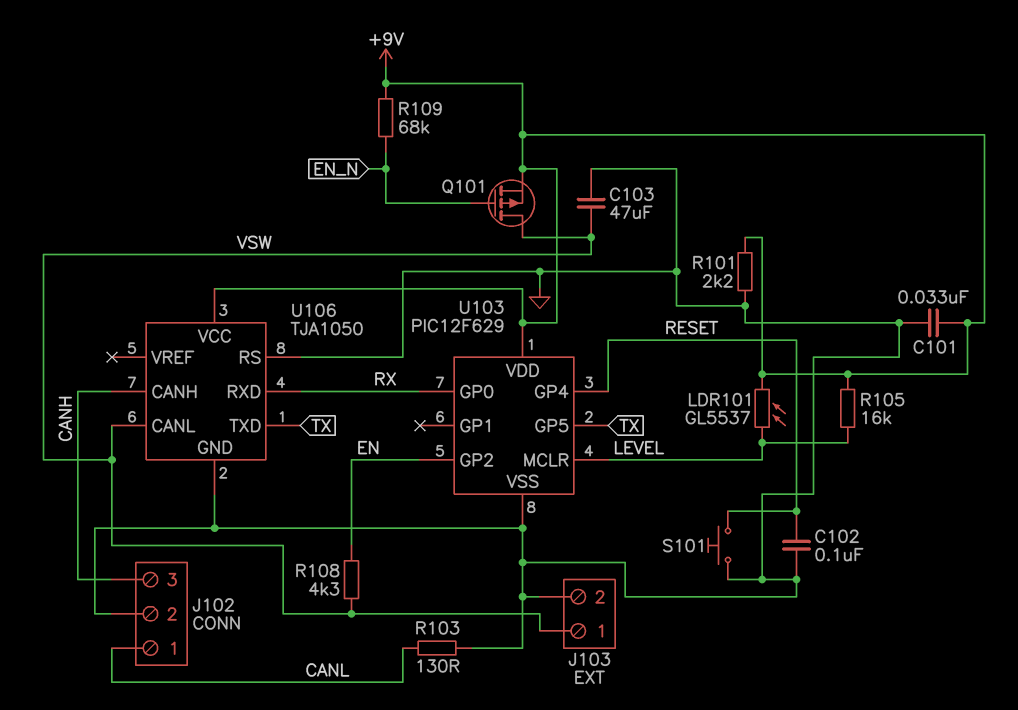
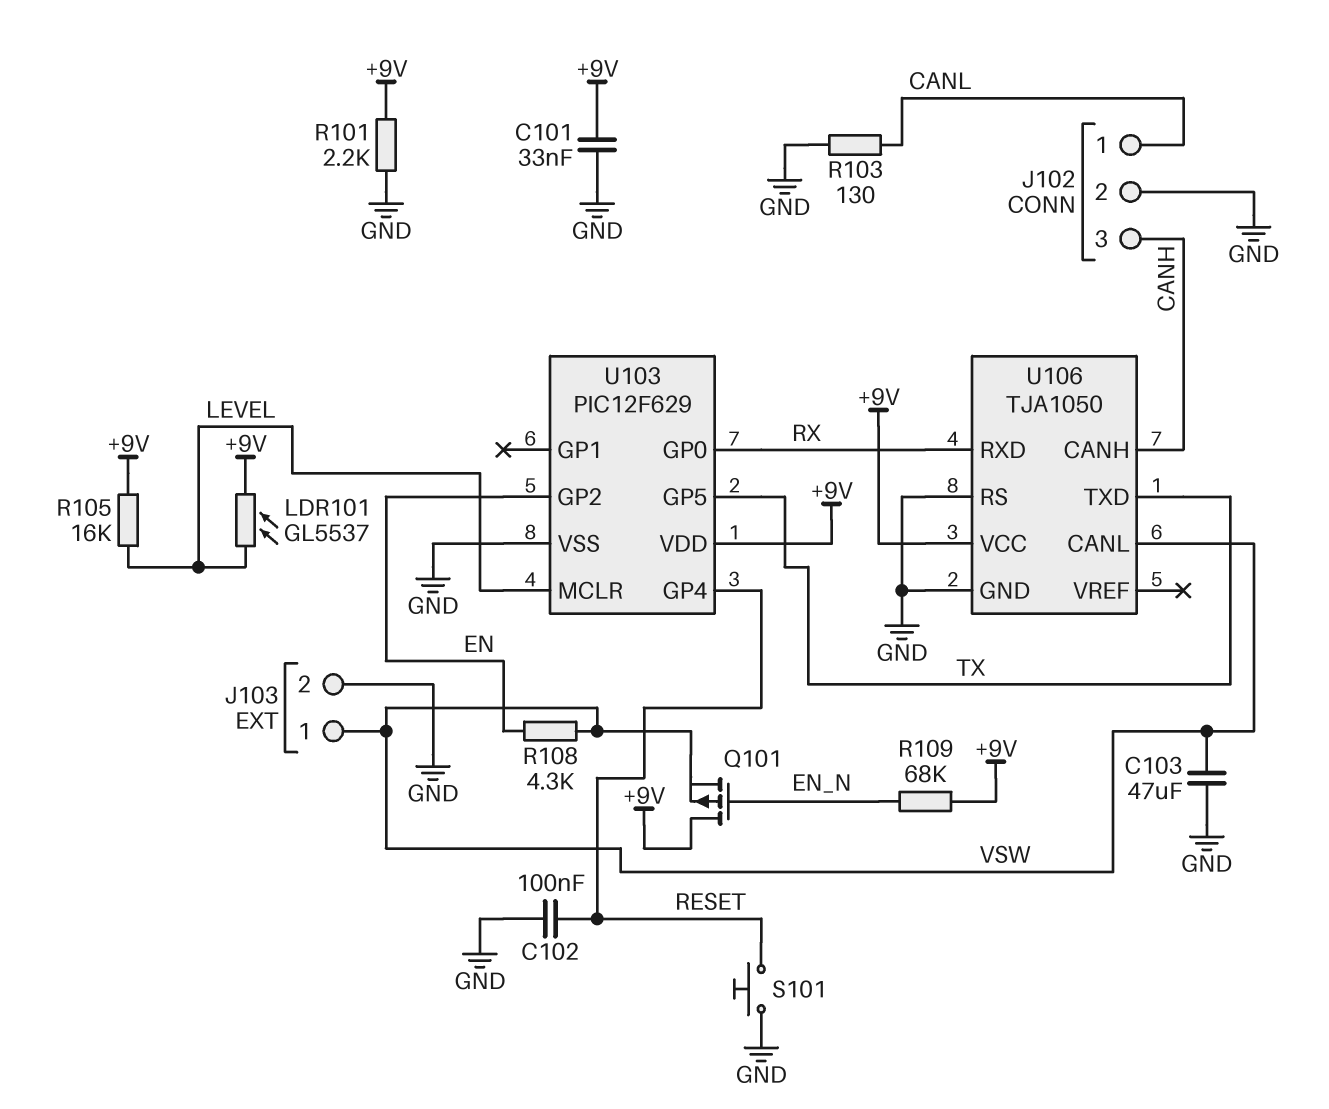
Q101: PMOS (G EN_N, D VSW, S +9V) -> PMOS (G EN_N, D +9V, S VSW)

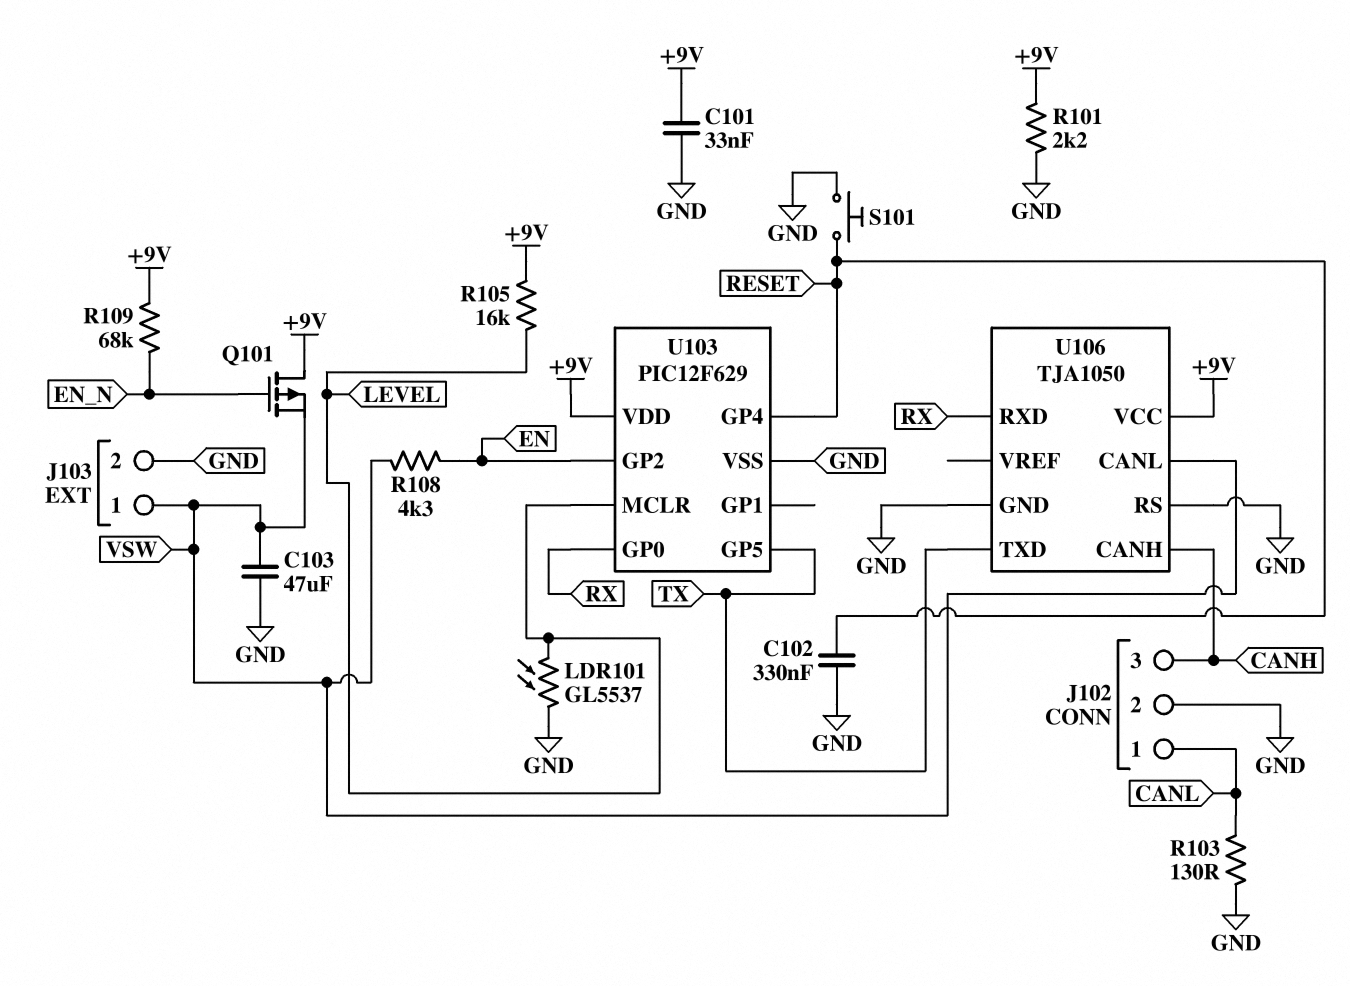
C102: 100nF (GND, RESET) -> 330nF (GND, RESET)
LDR101: GL5537 (+9V, LEVEL) -> GL5537 (GND, LEVEL)

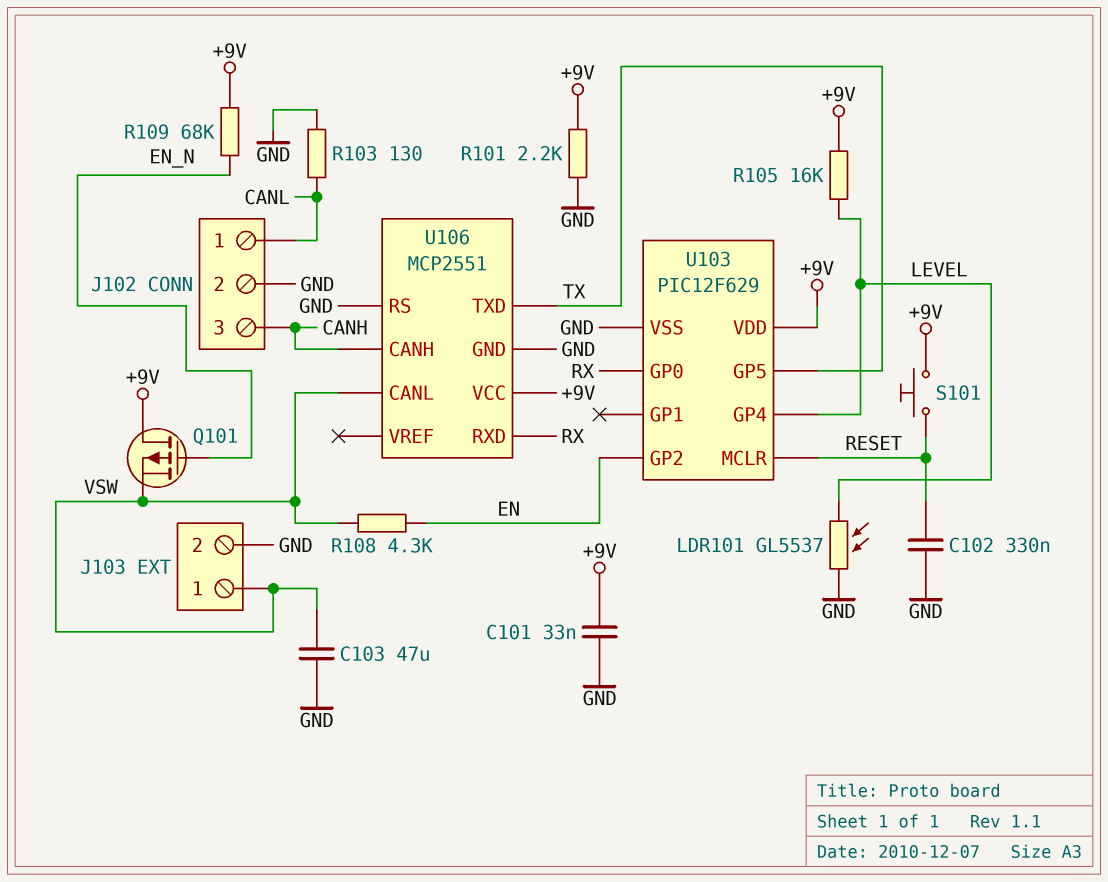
S101: button (GND, RESET) -> button (+9V, RESET)
U103 pin GP4: RESET -> LEVEL
U103 pin MCLR: LEVEL -> RESET
U106: TJA1050 -> MCP2551

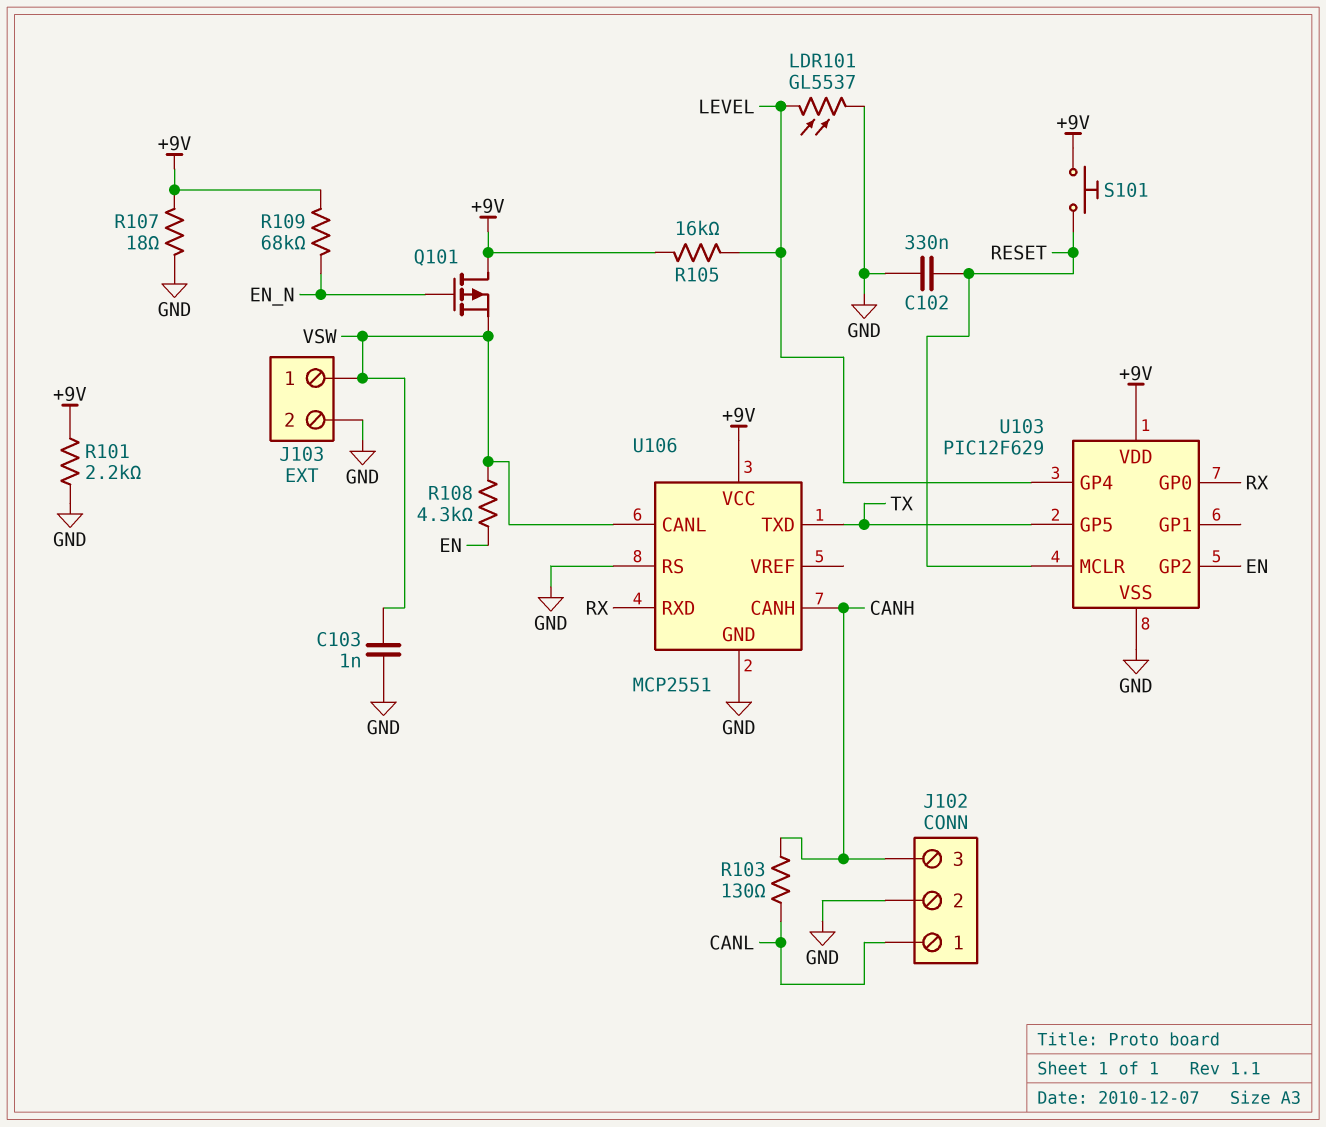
C101: 33nF (+9V, GND) -> none
C103: 47uF (GND, VSW) -> 1nF (GND, VSW)
R103: 130 (CANL, GND) -> 130 (CANH, CANL)
R107: none -> 18 (+9V, GND)

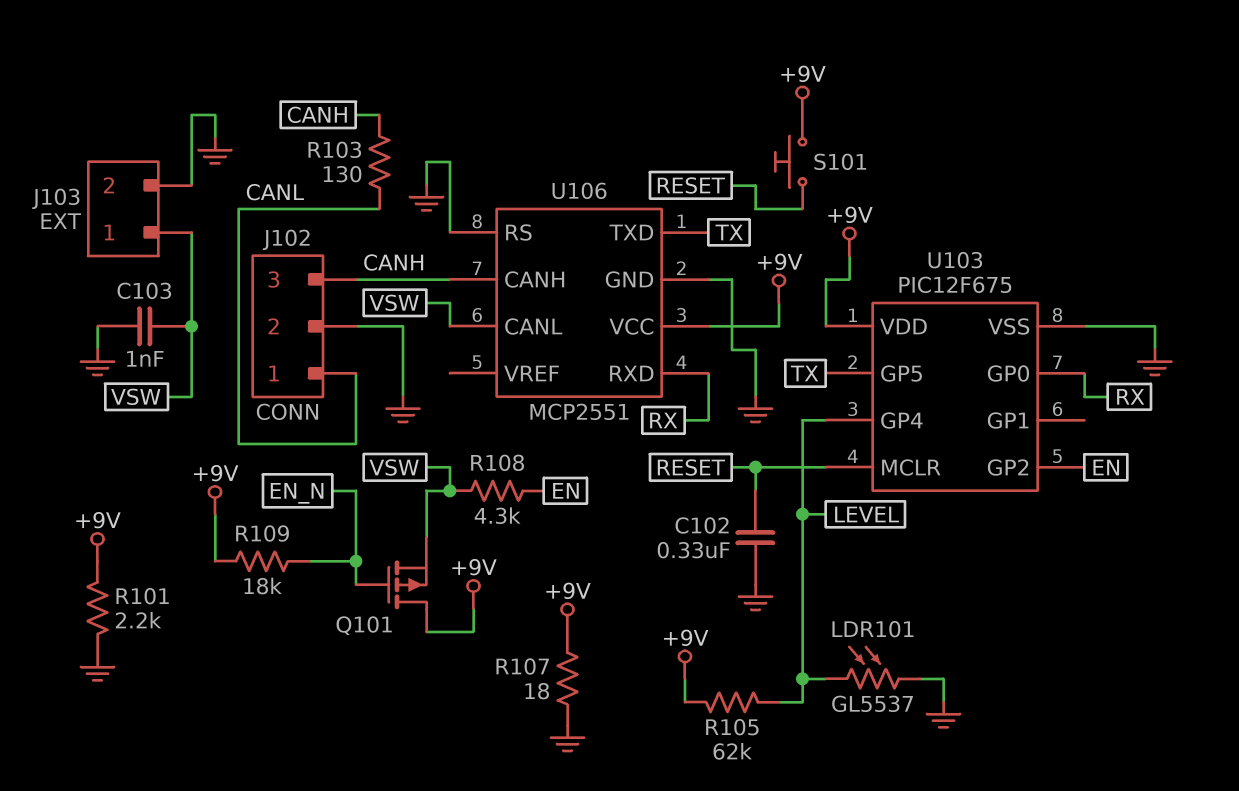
R105: 16k (+9V, LEVEL) -> 62k (+9V, LEVEL)
R109: 68k (+9V, EN_N) -> 18k (+9V, EN_N)
U103: PIC12F629 -> PIC12F675

